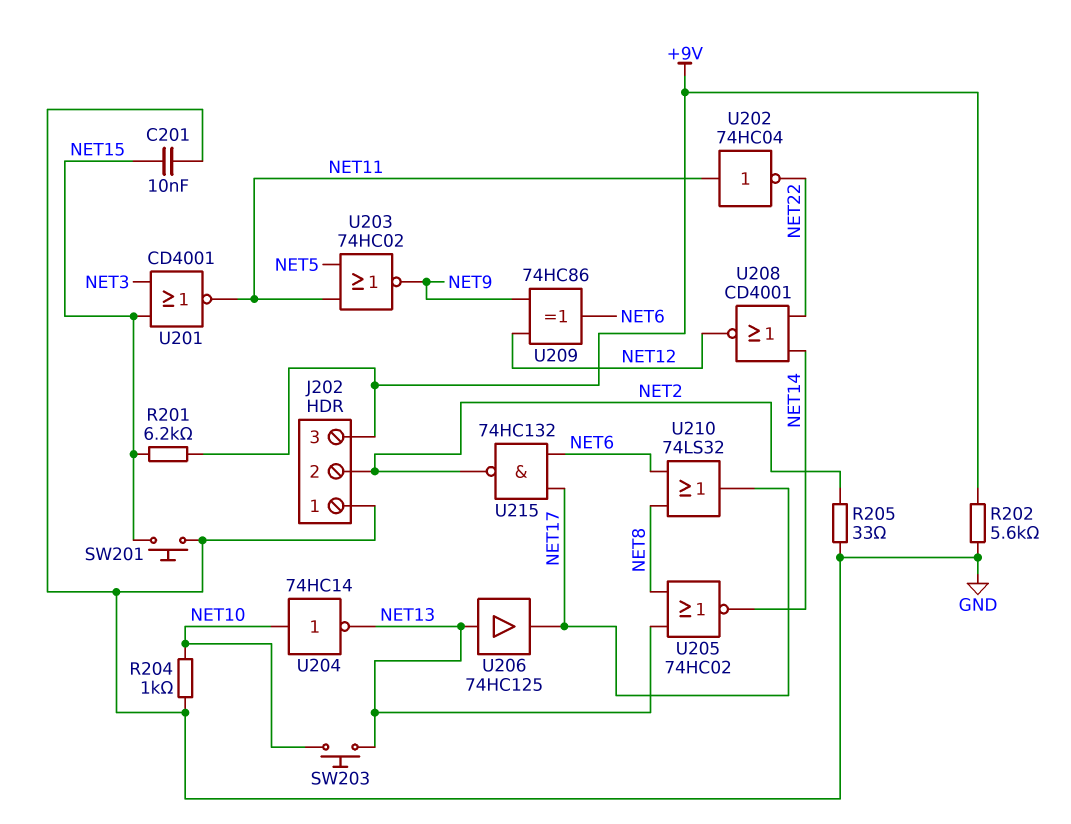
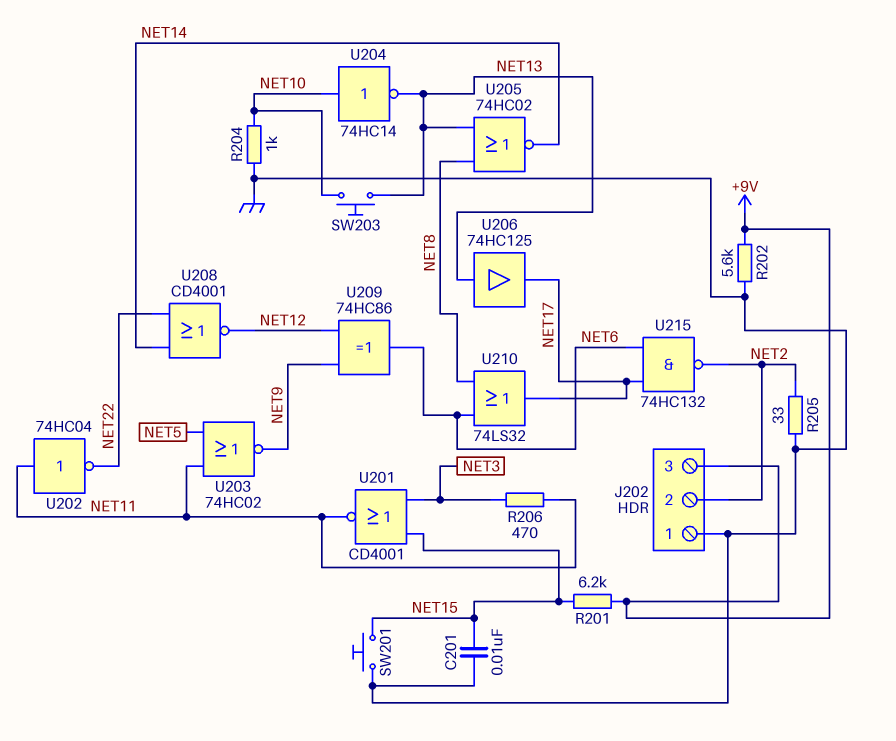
R206: none -> 470 (NET3, NET11)

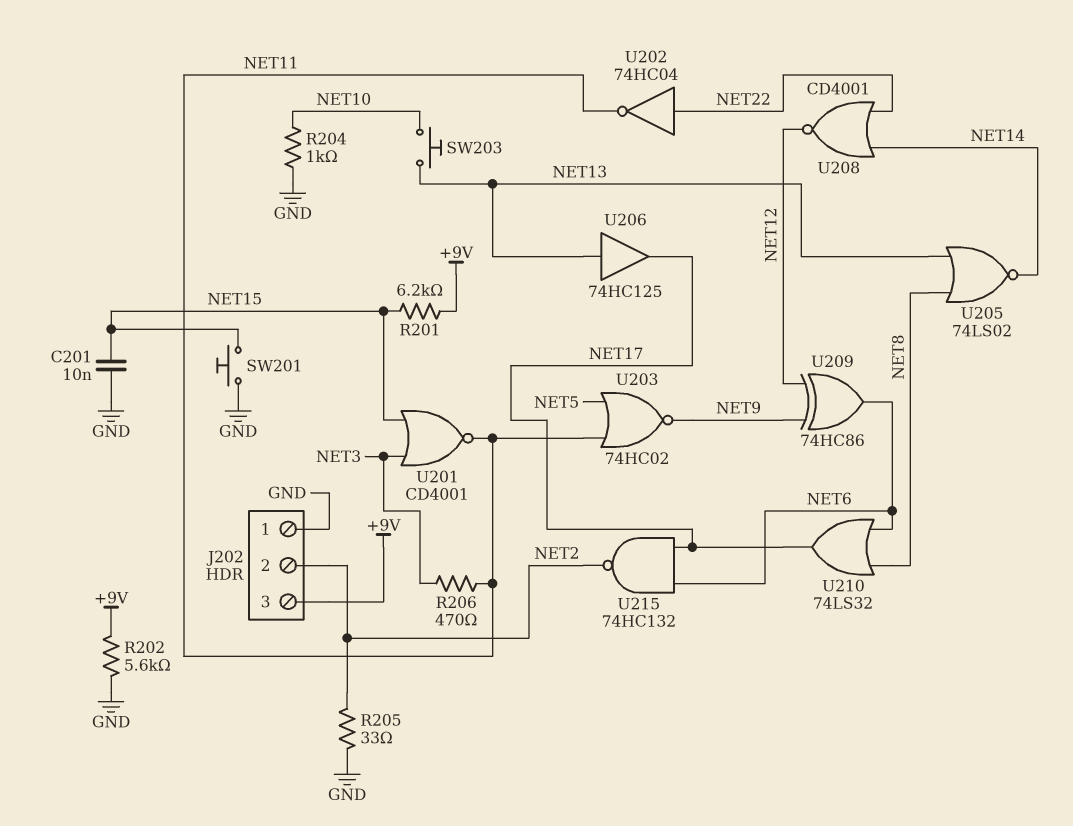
U202: NOT 74HC04 (in NET11, out NET22) -> NOT 74HC04 (in NET22, out NET11)
U204: NOT 74HC14 (in NET10, out NET13) -> none
U205: NOR 74HC02 (in NET8, in NET13, out NET14) -> NOR 74LS02 (in NET8, in NET13, out NET14)

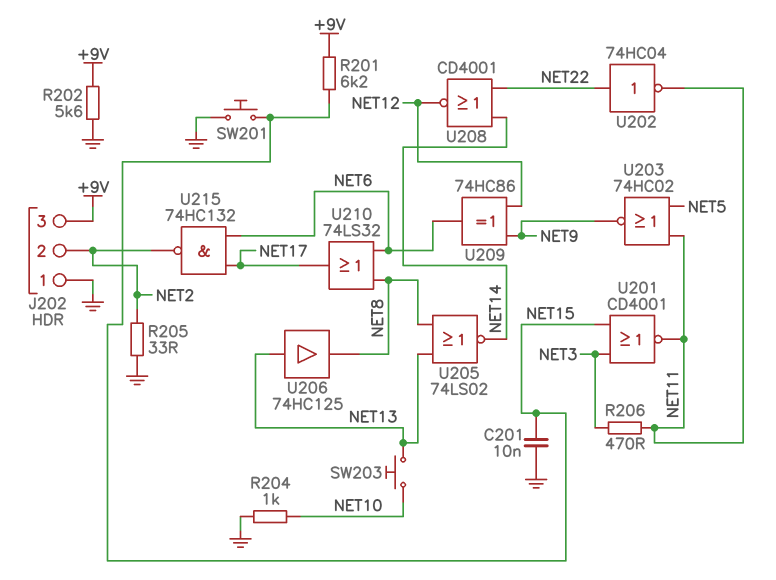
U206: buffer 74HC125 (in NET13, out NET17) -> buffer 74HC125 (in NET13, out NET8)

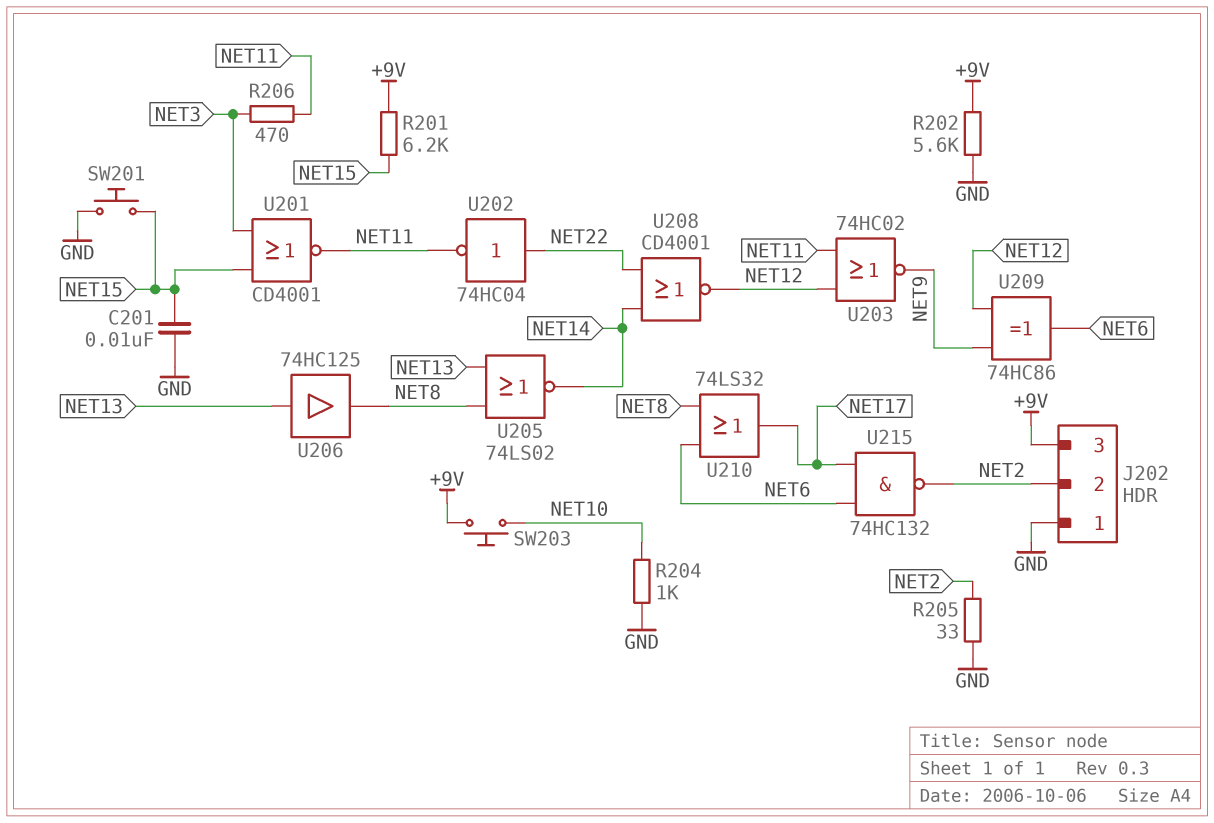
SW203: button (NET10, NET13) -> button (+9V, NET10)
U203: NOR 74HC02 (in NET5, in NET11, out NET9) -> NOR 74HC02 (in NET11, in NET12, out NET9)

